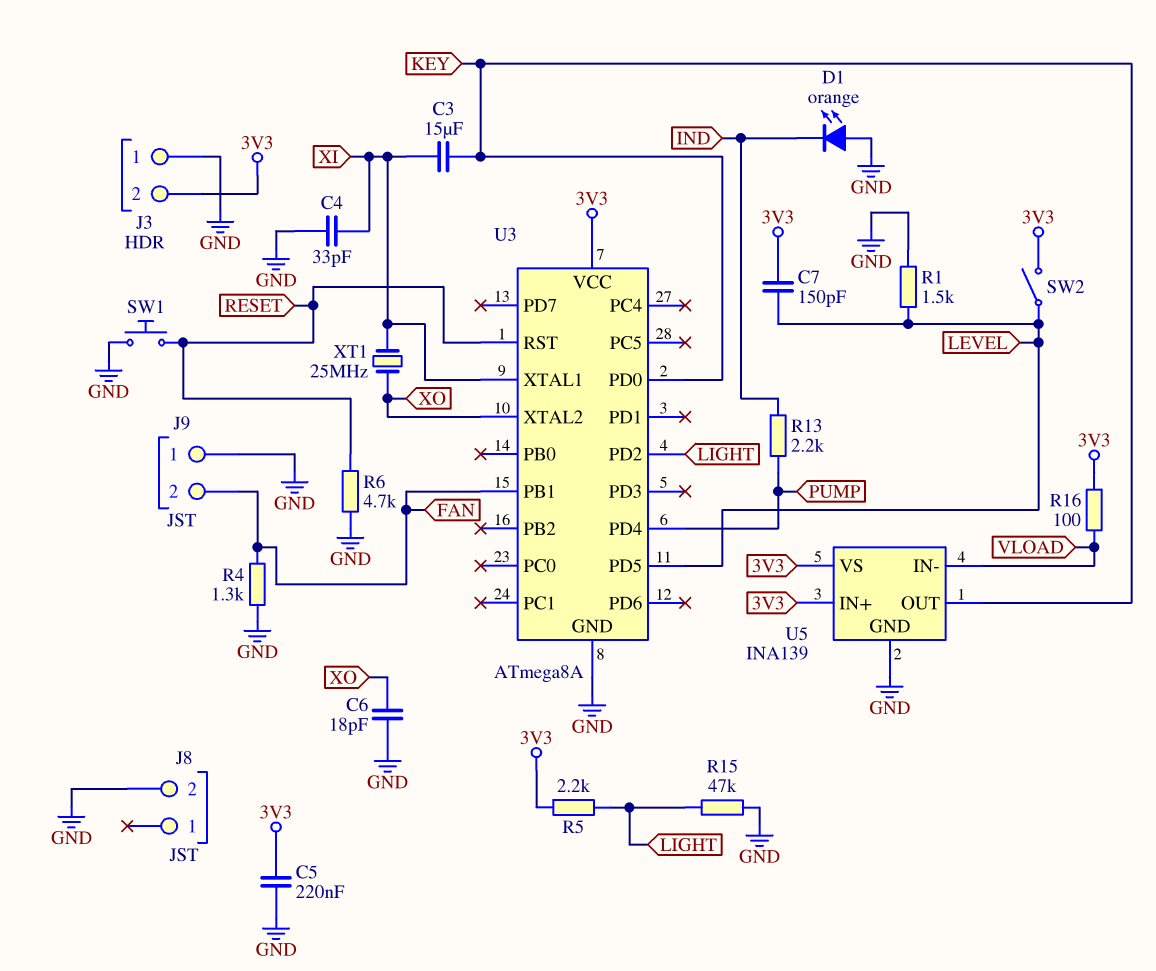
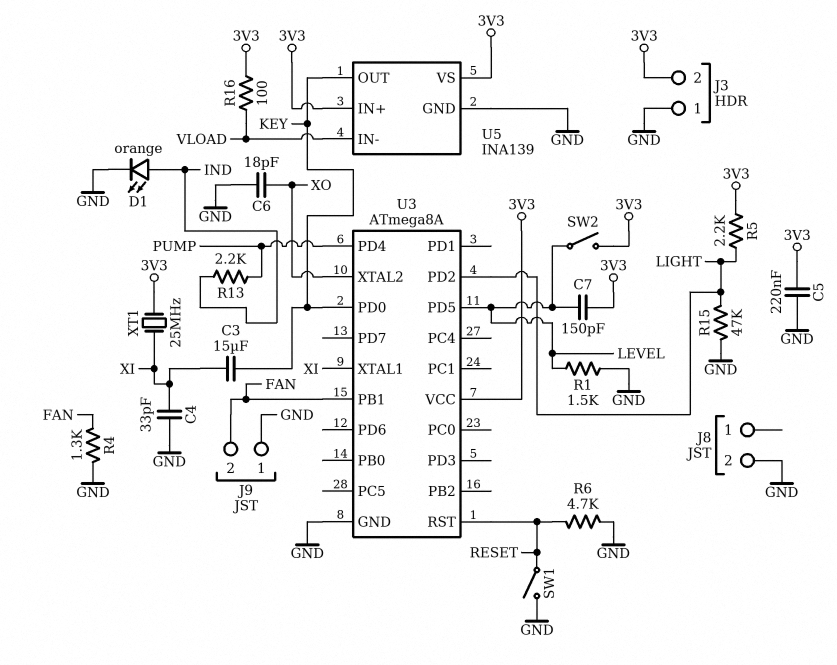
D1: LED orange (A GND, K IND) -> LED orange (A IND, K GND)
SW1: button (GND, RESET) -> switch (GND, RESET)
XT1: 25MHz (XI, XO) -> 25MHz (3V3, XI)

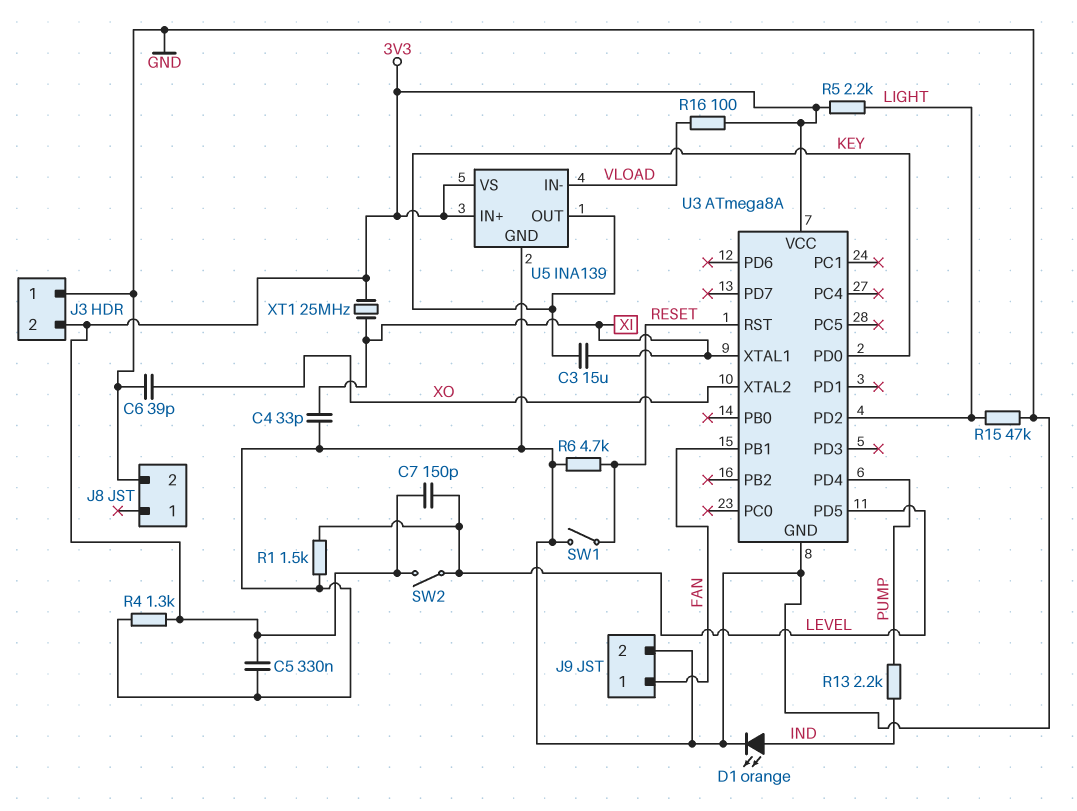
C5: 220nF (3V3, GND) -> 330nF (3V3, GND)
C6: 18pF (GND, XO) -> 39pF (GND, XO)
J9 pin 1: GND -> FAN
J9 pin 2: FAN -> GND
R4: 1.3k (FAN, GND) -> 1.3k (3V3, GND)

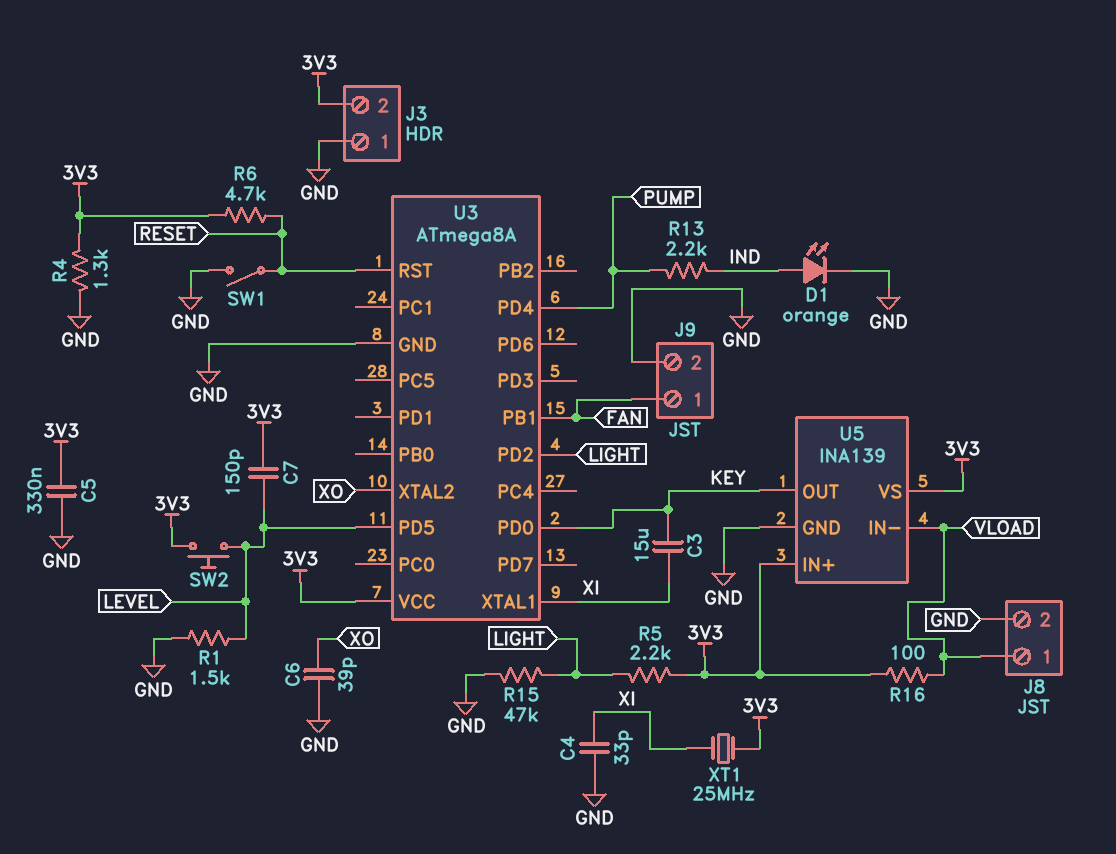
J8 pin 1: none -> VLOAD
R6: 4.7k (GND, RESET) -> 4.7k (3V3, RESET)
SW2: switch (3V3, LEVEL) -> button (3V3, LEVEL)

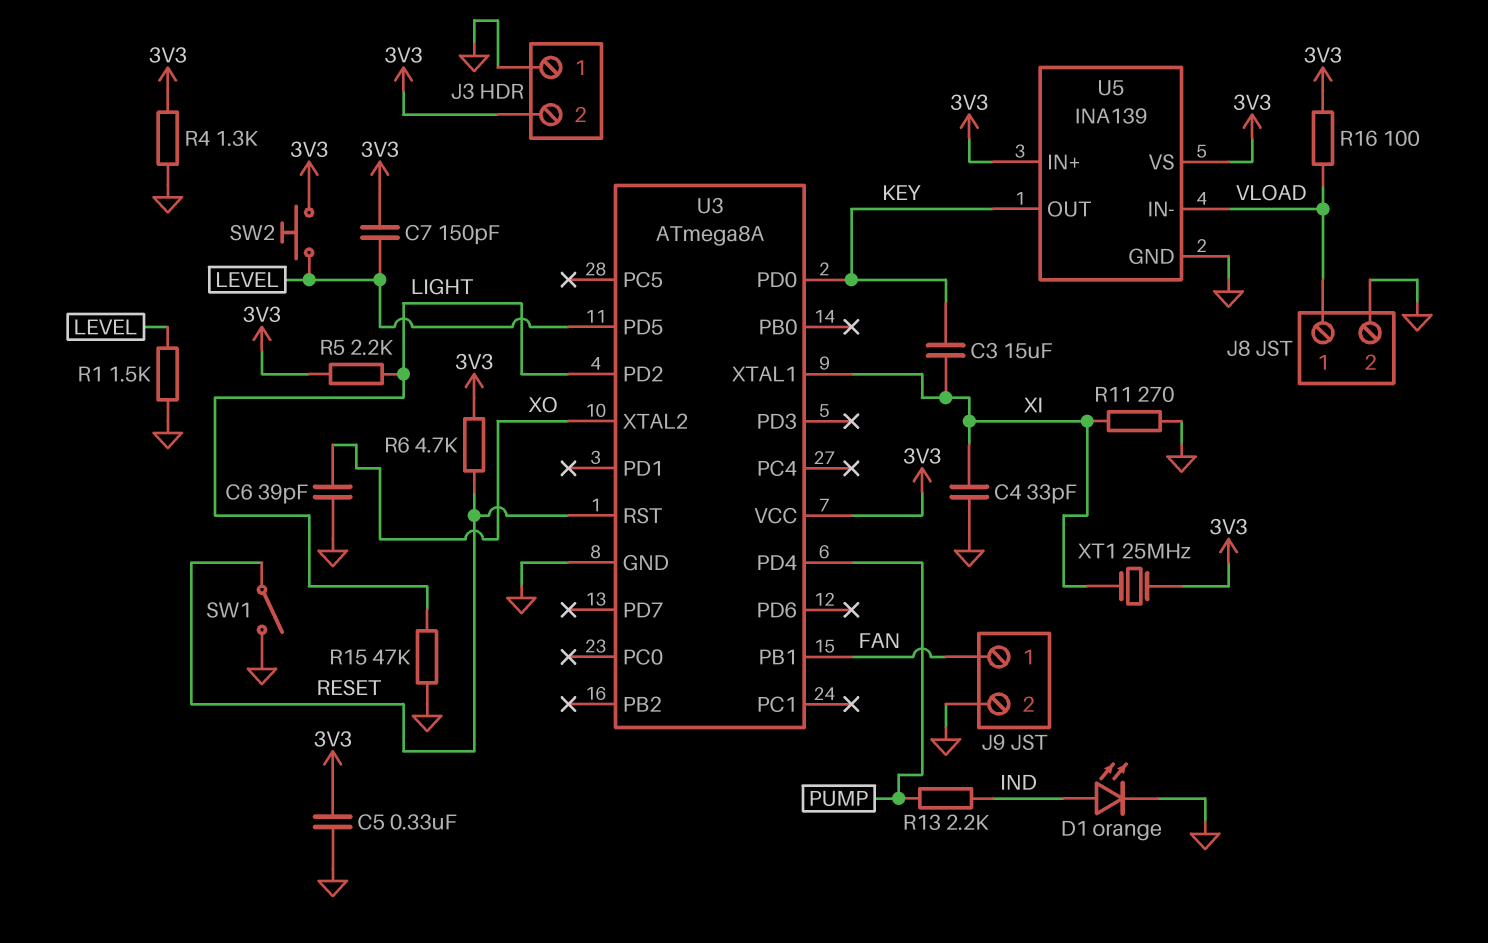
R11: none -> 270 (GND, XI)

